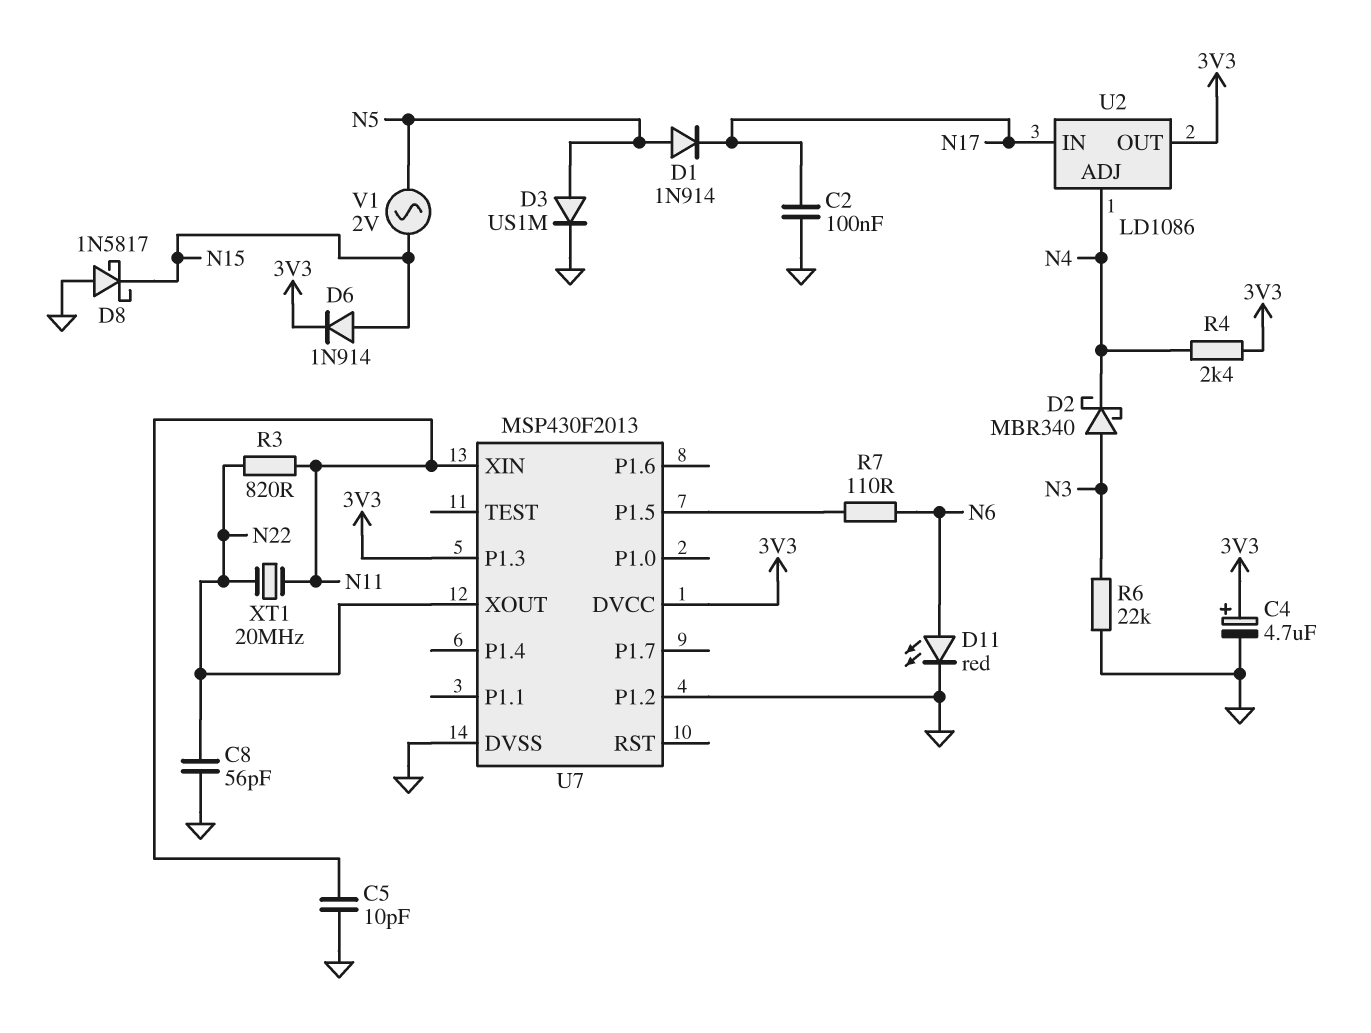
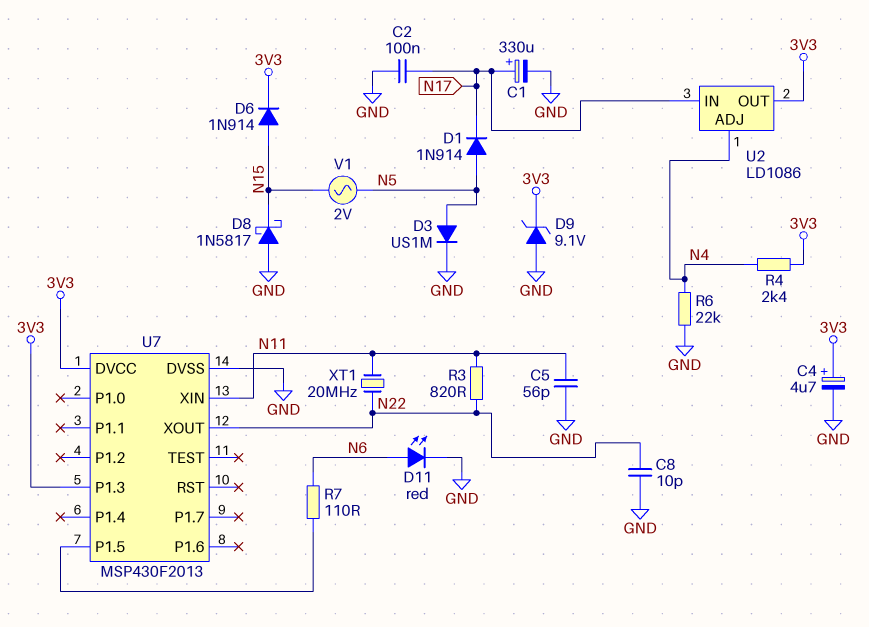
C1: none -> 330uF (plus N17, minus GND)
C5: 10pF (GND, N11) -> 56pF (GND, N11)
C8: 56pF (GND, N22) -> 10pF (GND, N22)
D2: schottky MBR340 (A N3, K N4) -> none
D9: none -> zener 9.1V (A GND, K 3V3)
R6: 22k (GND, N3) -> 22k (GND, N4)
U7 pin P1.2: GND -> none

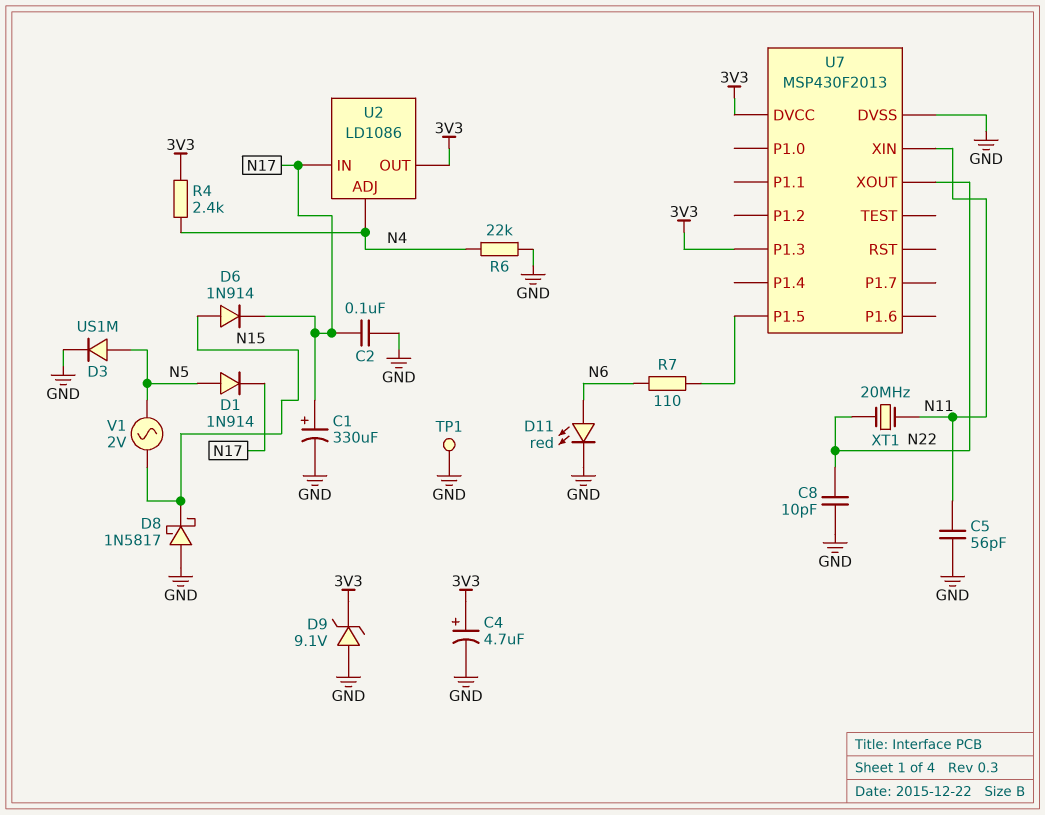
D6: diode 1N914 (A N15, K 3V3) -> diode 1N914 (A N15, K N17)
R3: 820 (N11, N22) -> none
TP1: none -> test point (GND)

